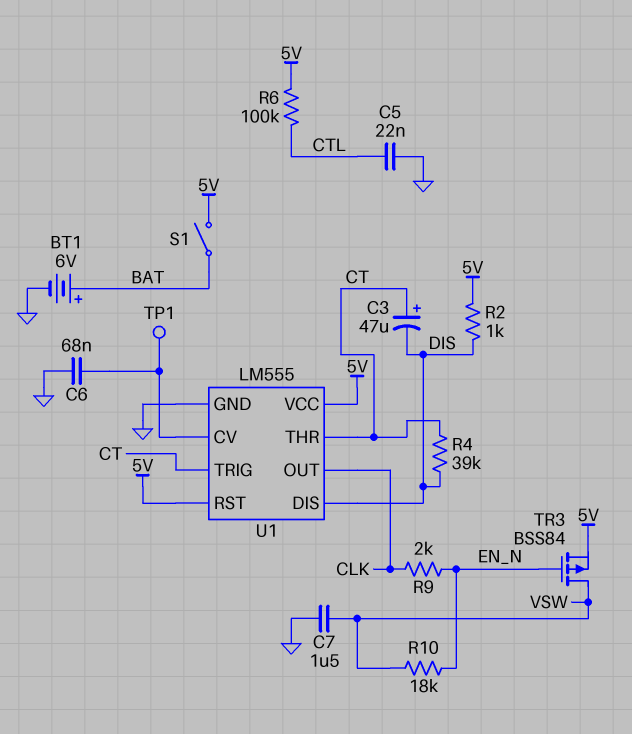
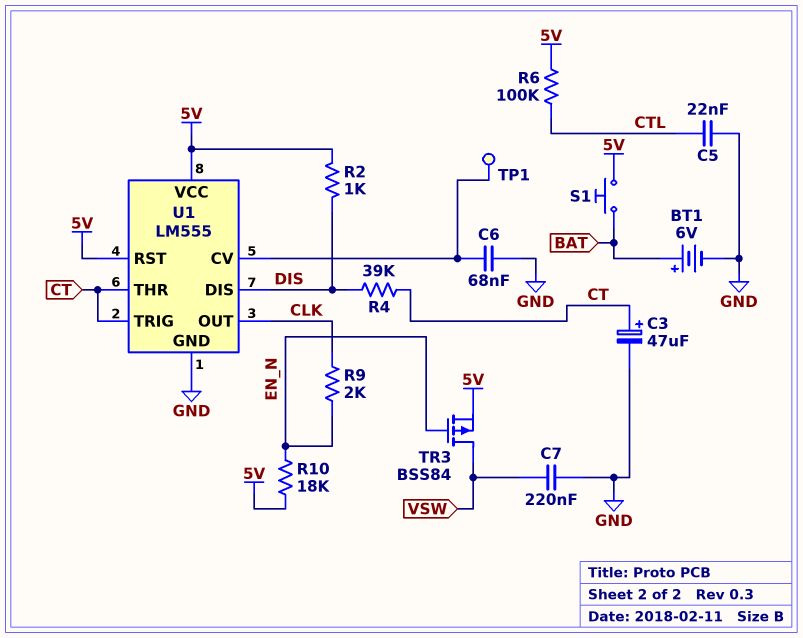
C3: 47uF (plus CT, minus DIS) -> 47uF (plus CT, minus GND)
C7: 1.5uF (GND, VSW) -> 220nF (GND, VSW)
R10: 18k (EN_N, VSW) -> 18k (5V, EN_N)
S1: switch (5V, BAT) -> button (5V, BAT)

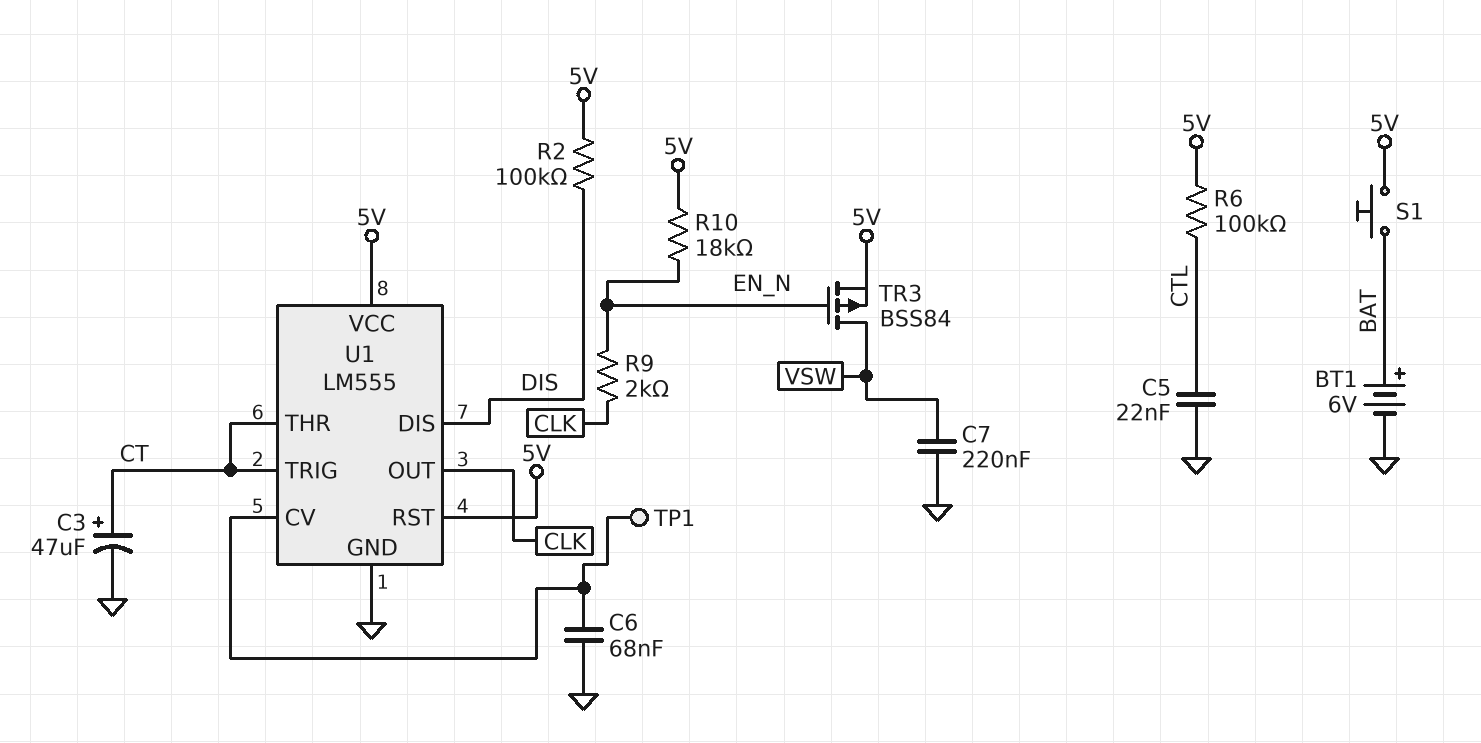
R2: 1k (5V, DIS) -> 100k (5V, DIS)
R4: 39k (CT, DIS) -> none

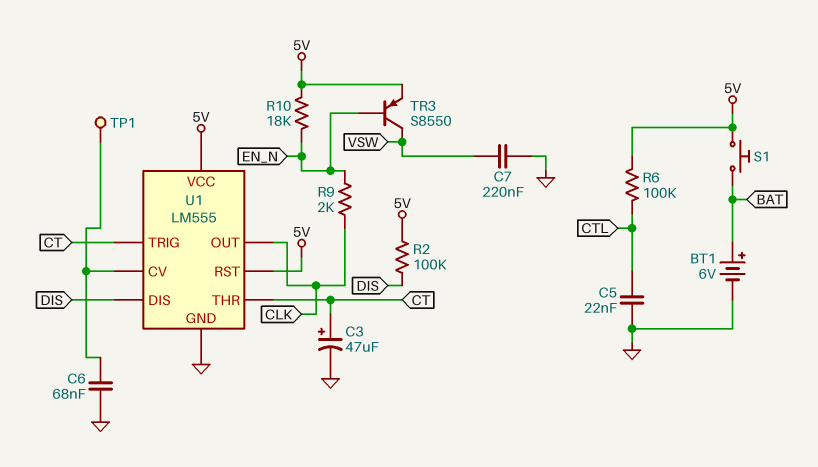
TR3: PMOS BSS84 (G EN_N, D VSW, S 5V) -> PNP S8550 (B EN_N, C VSW, E 5V)

